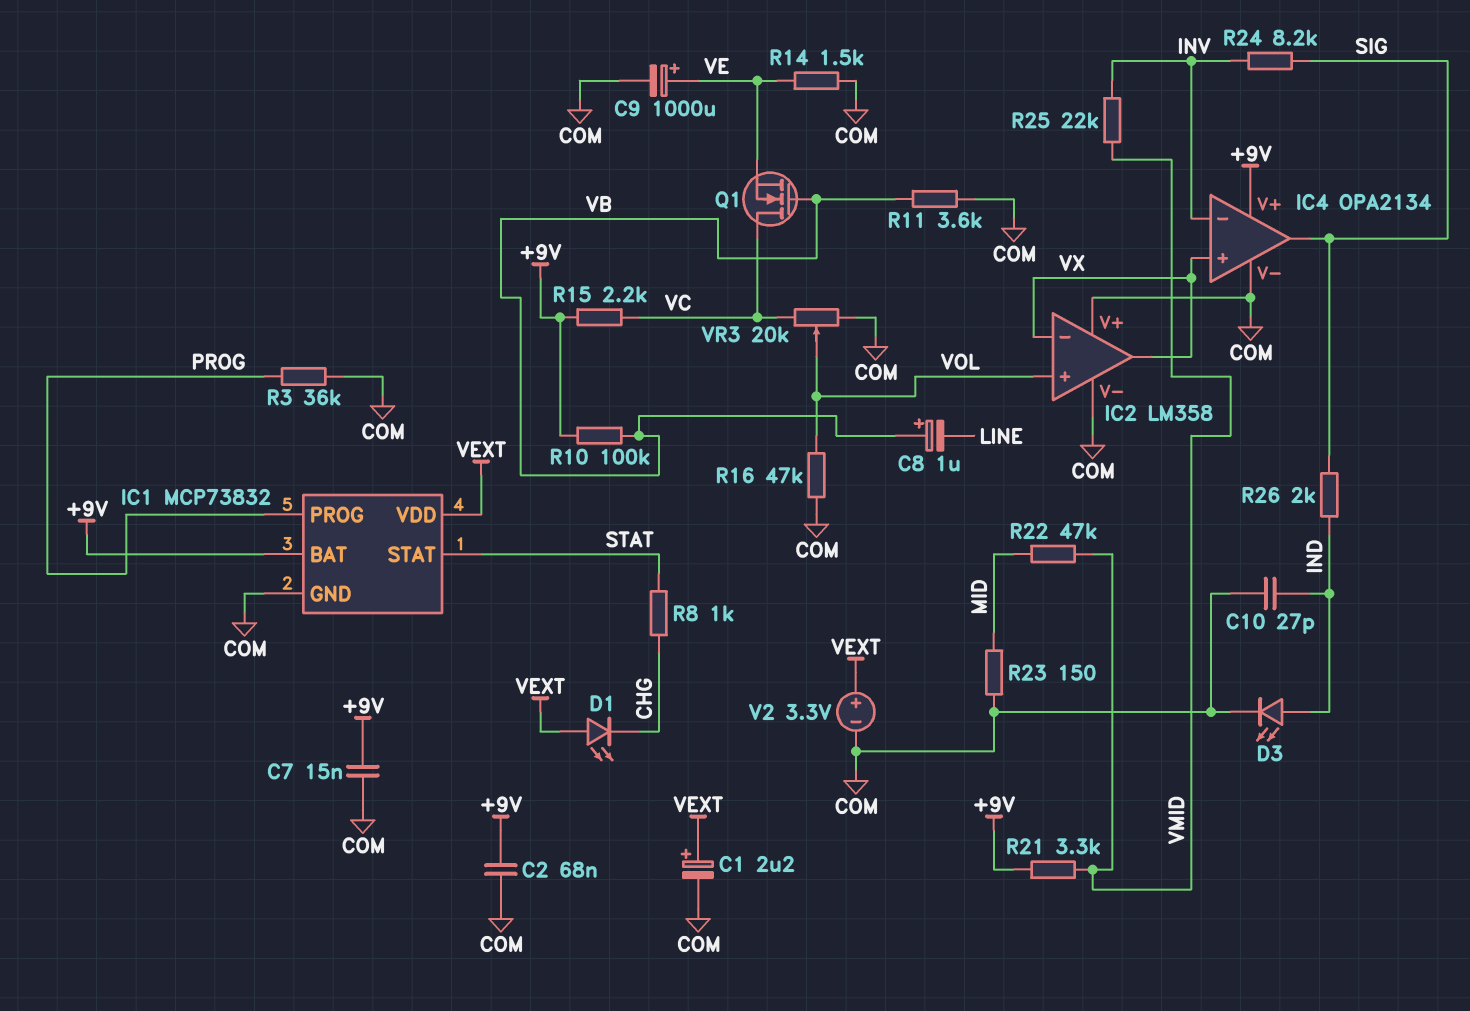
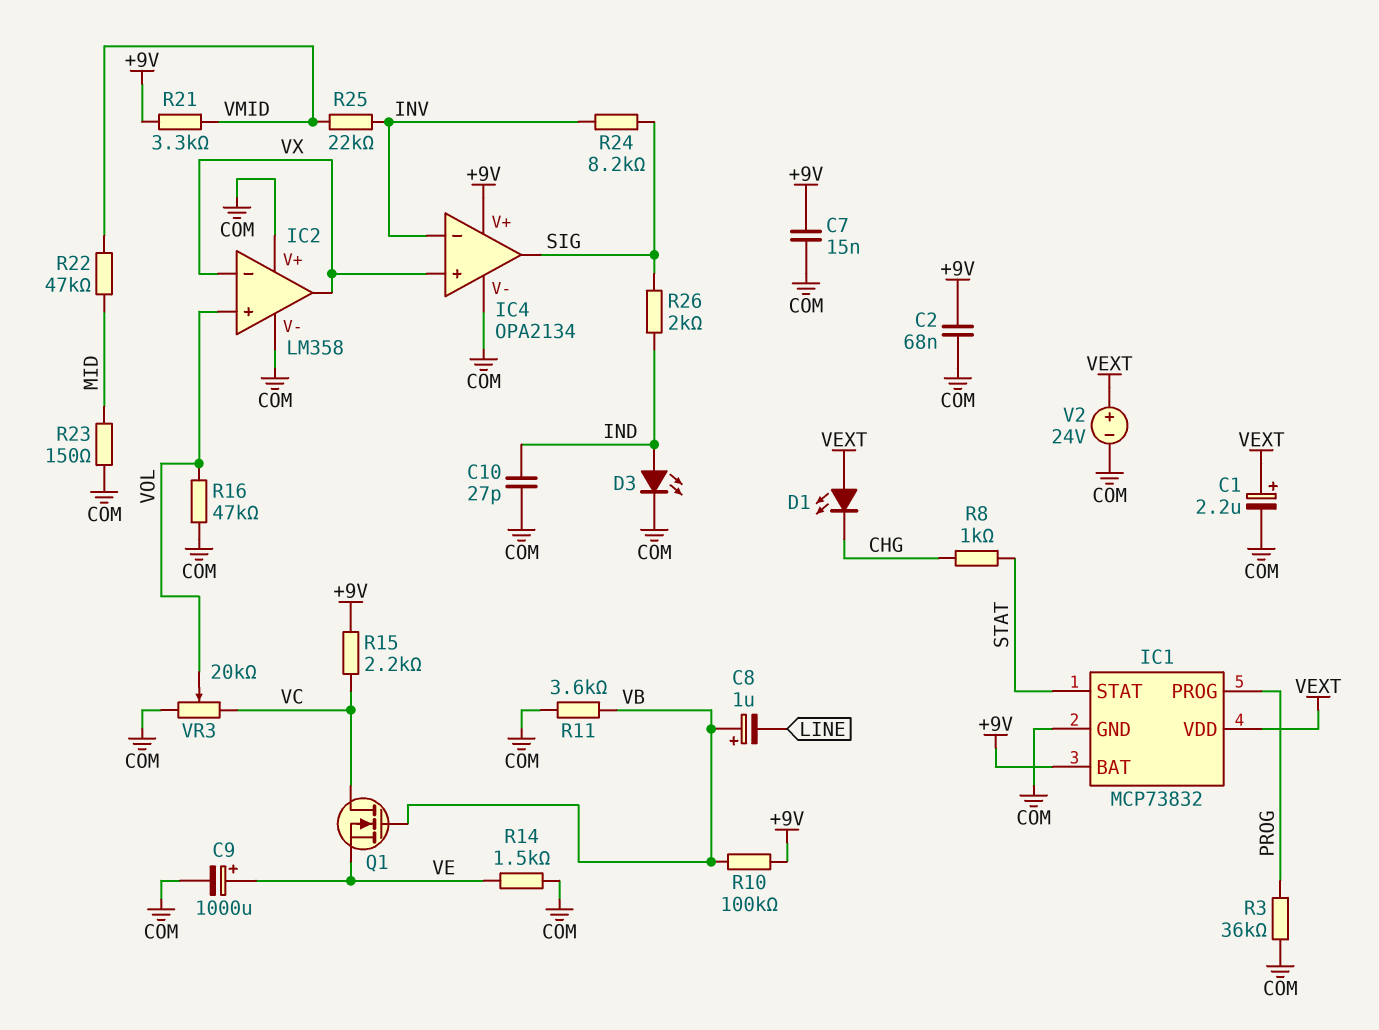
V2: 3.3V (plus VEXT, minus COM) -> 24V (plus VEXT, minus COM)

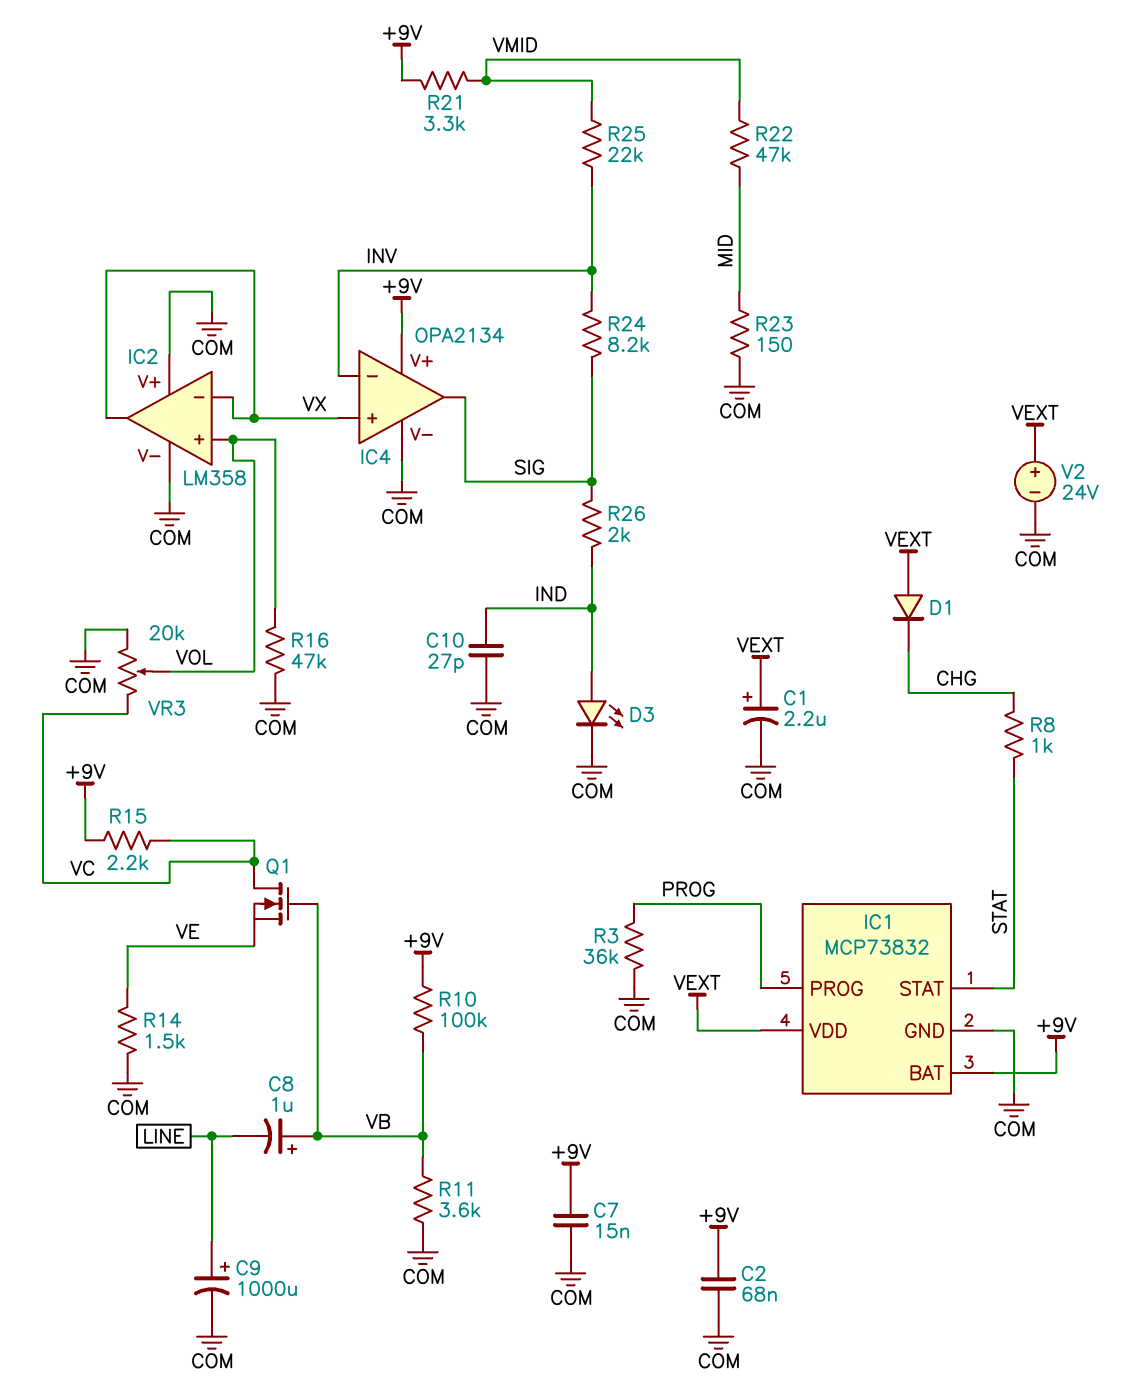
C9: 1000uF (plus VE, minus COM) -> 1000uF (plus LINE, minus COM)
D1: LED (A VEXT, K CHG) -> diode (A VEXT, K CHG)

